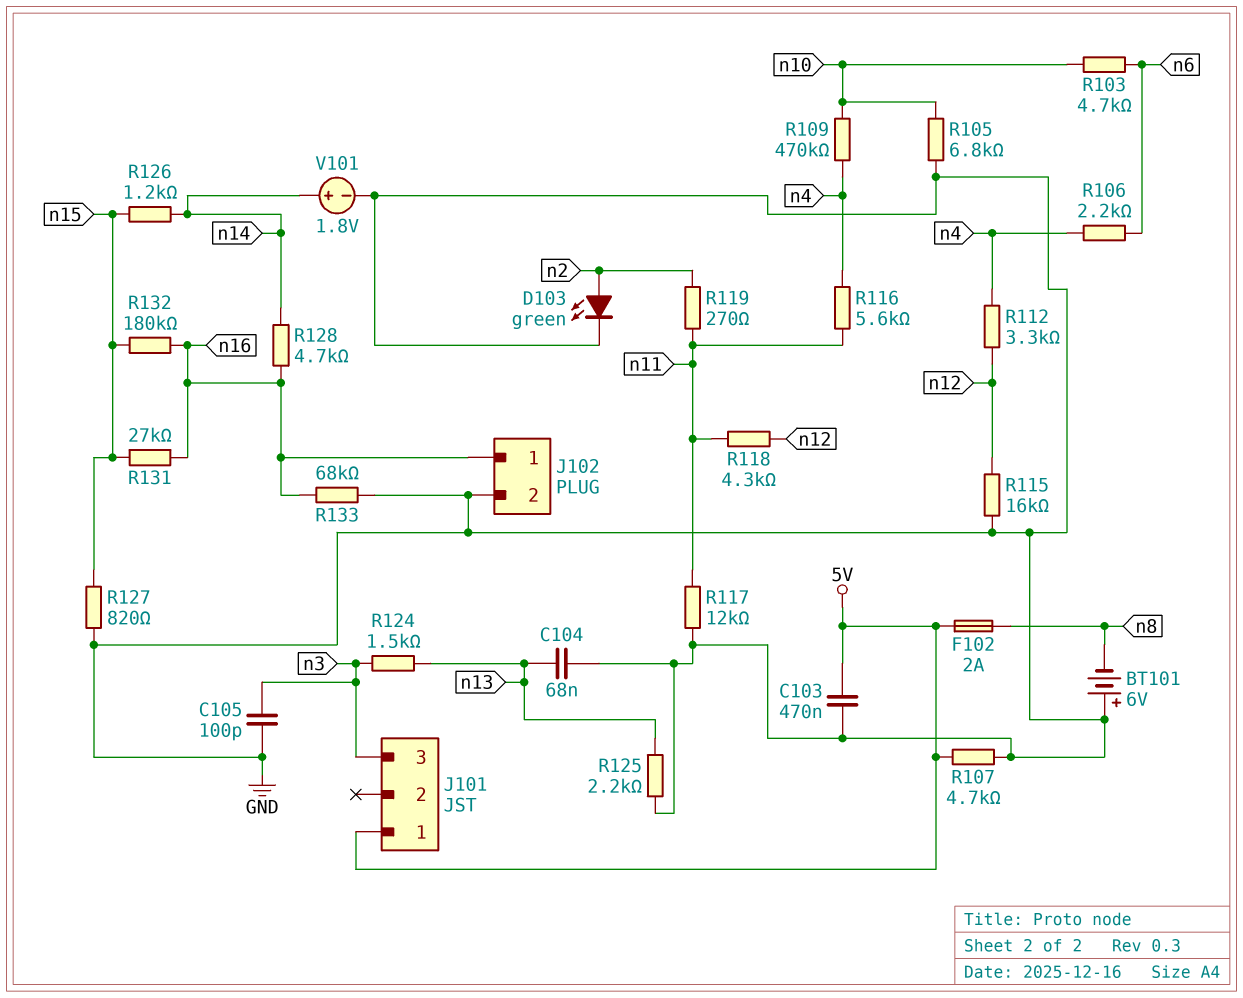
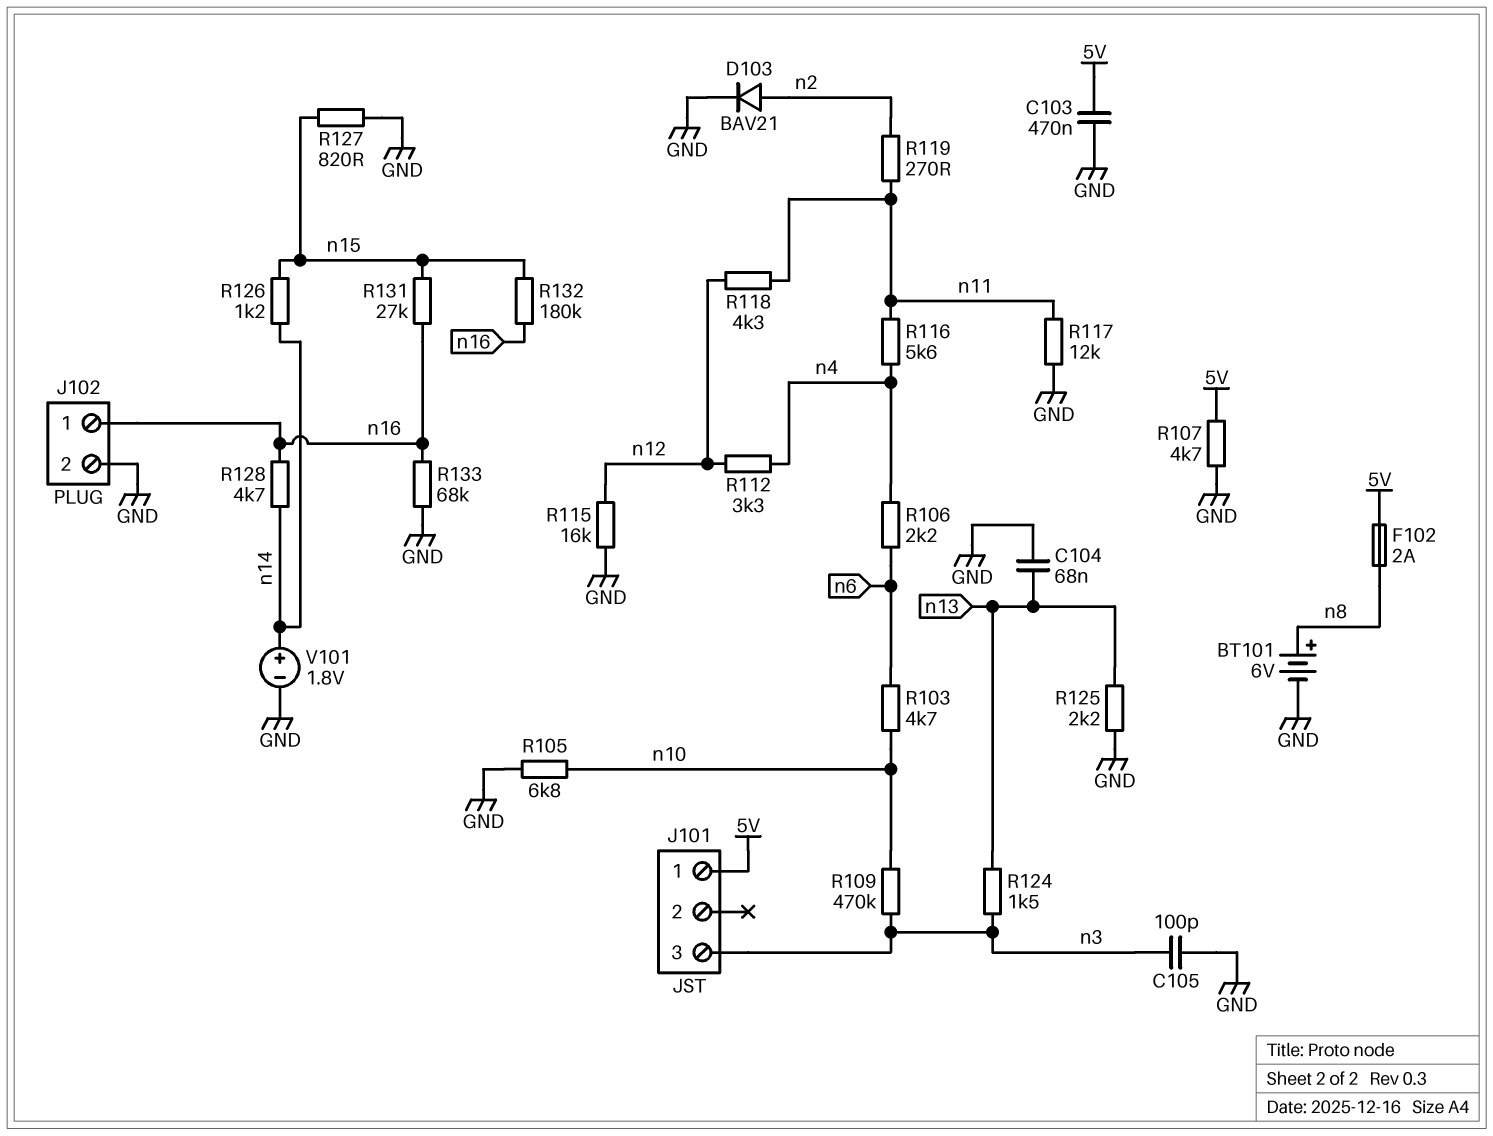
BT101: 6V (plus GND, minus n8) -> 6V (plus n8, minus GND)
D103: LED green (A n2, K GND) -> diode BAV21 (A n2, K GND)
R109: 470k (n4, n10) -> 470k (n3, n10)

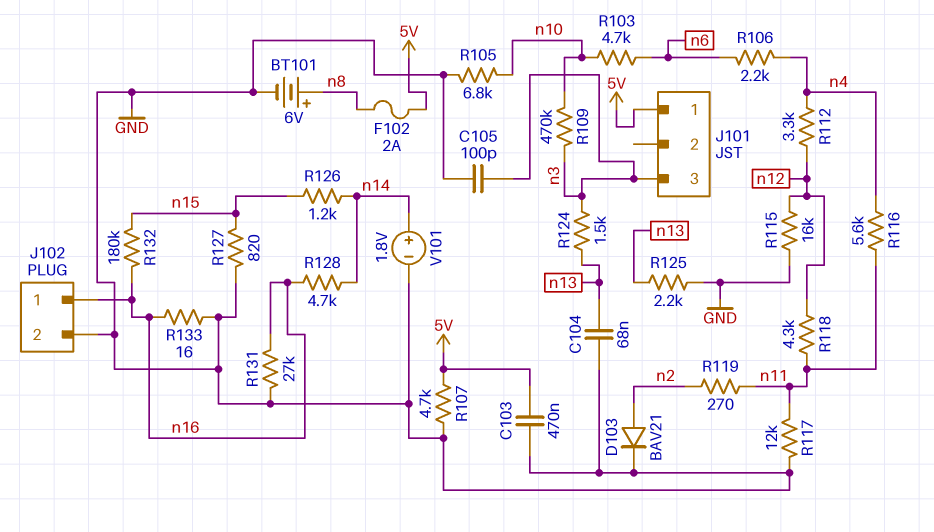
R131: 27k (n15, n16) -> 27k (GND, n16)
R133: 68k (GND, n16) -> 16 (GND, n16)

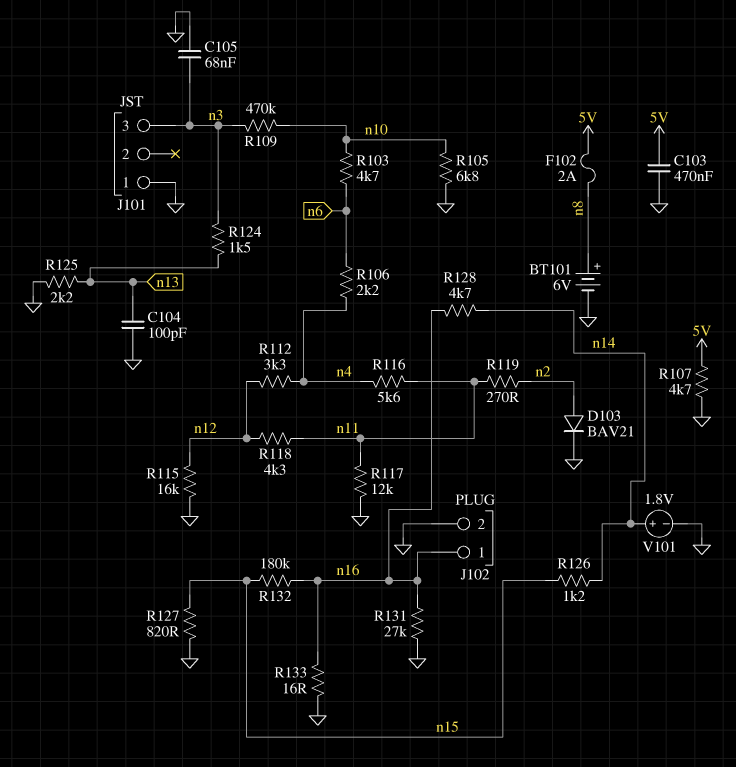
C104: 68nF (GND, n13) -> 100pF (GND, n13)
C105: 100pF (GND, n3) -> 68nF (GND, n3)
J101 pin 1: 5V -> GND

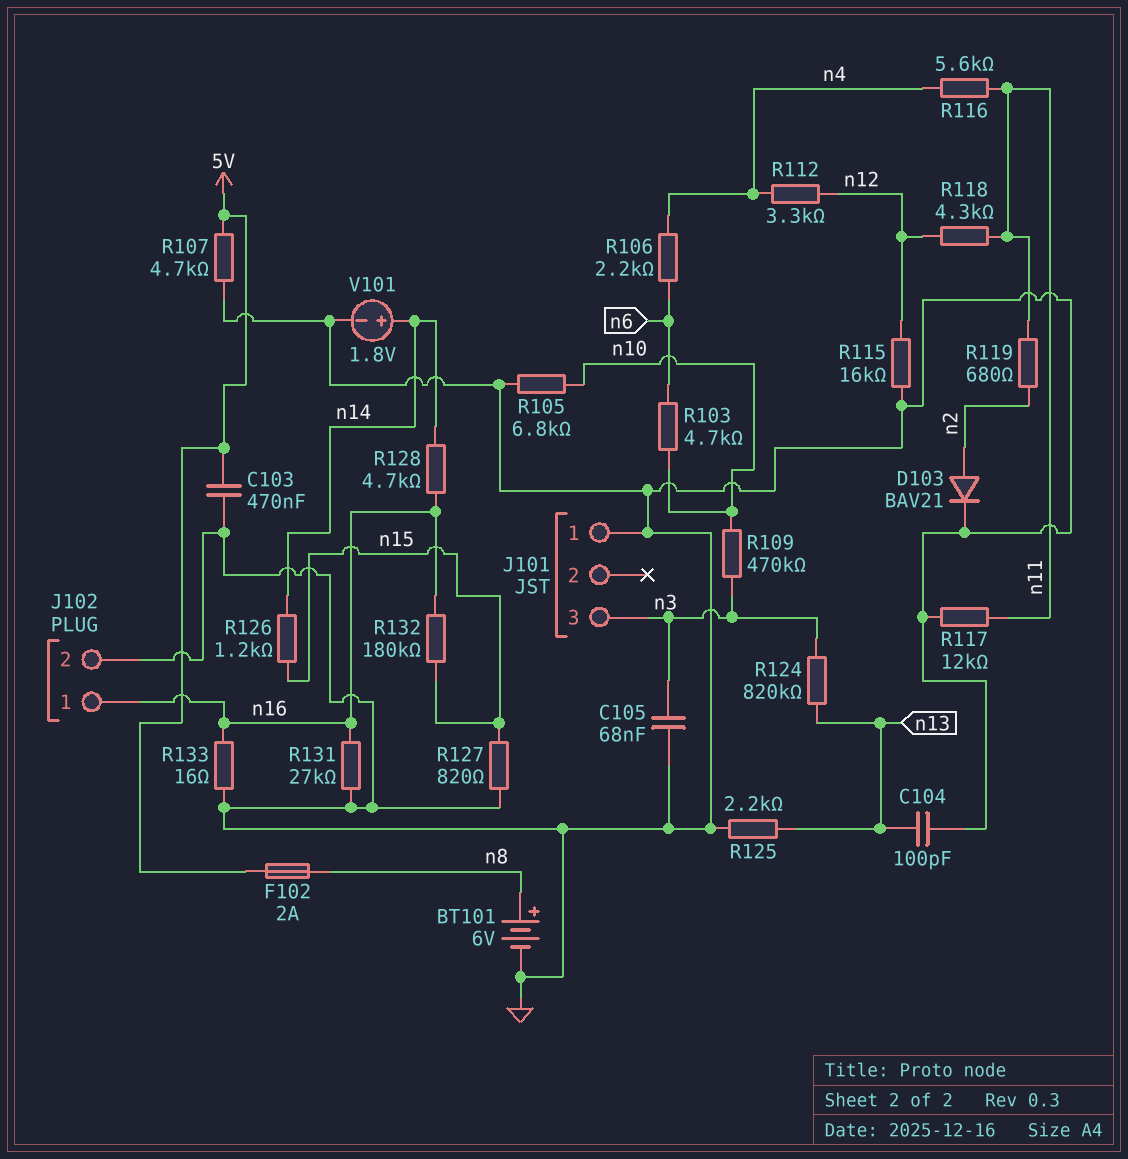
R119: 270 (n2, n11) -> 680 (n2, n11)
R124: 1.5k (n3, n13) -> 820k (n3, n13)

